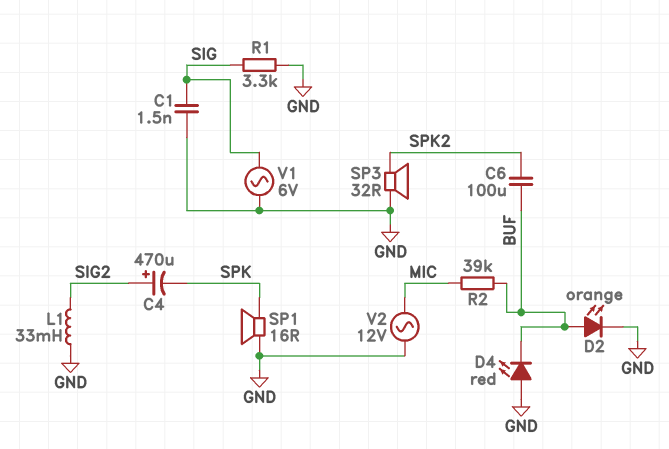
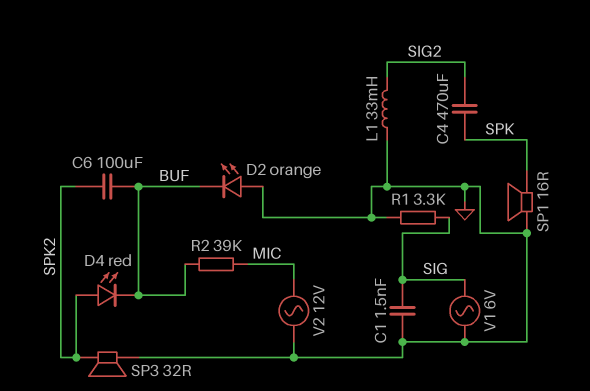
C4: 470uF (plus SIG2, minus SPK) -> 470uF (SIG2, SPK)
D2: LED orange (A BUF, K GND) -> LED orange (A GND, K BUF)
D4: LED red (A GND, K BUF) -> LED red (A SPK2, K BUF)

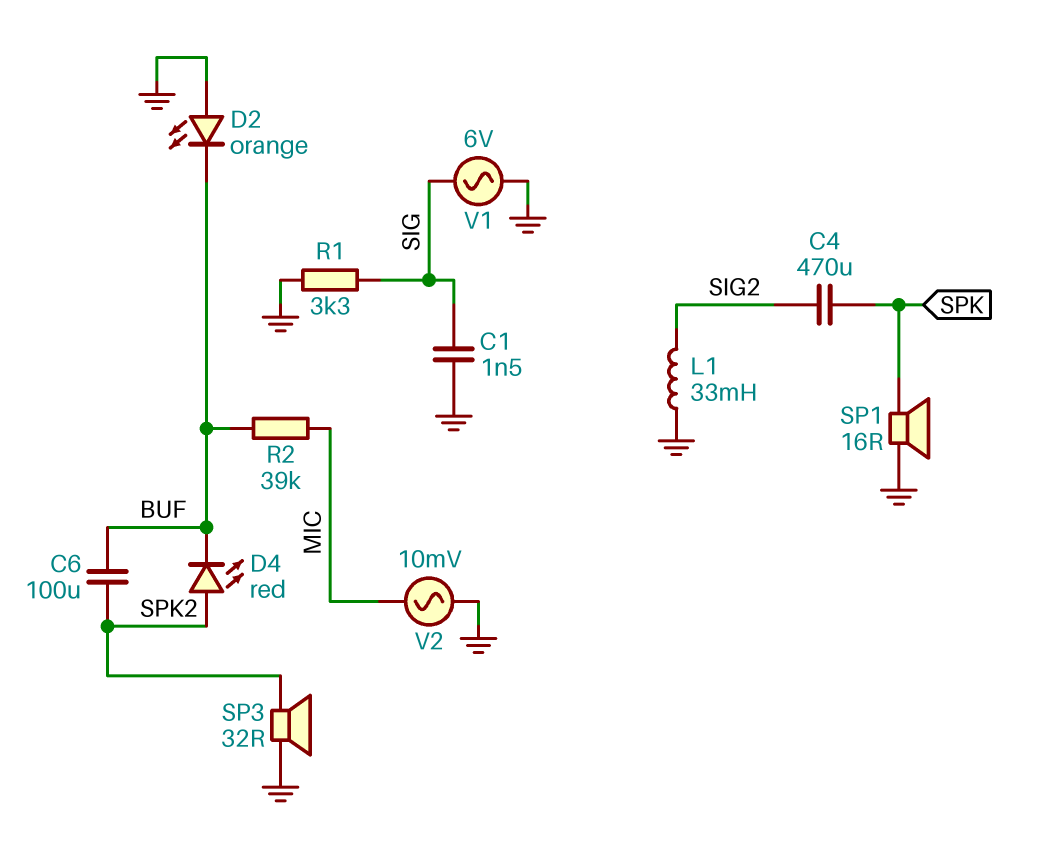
V2: AC 12V (GND, MIC) -> AC 10mV (GND, MIC)

